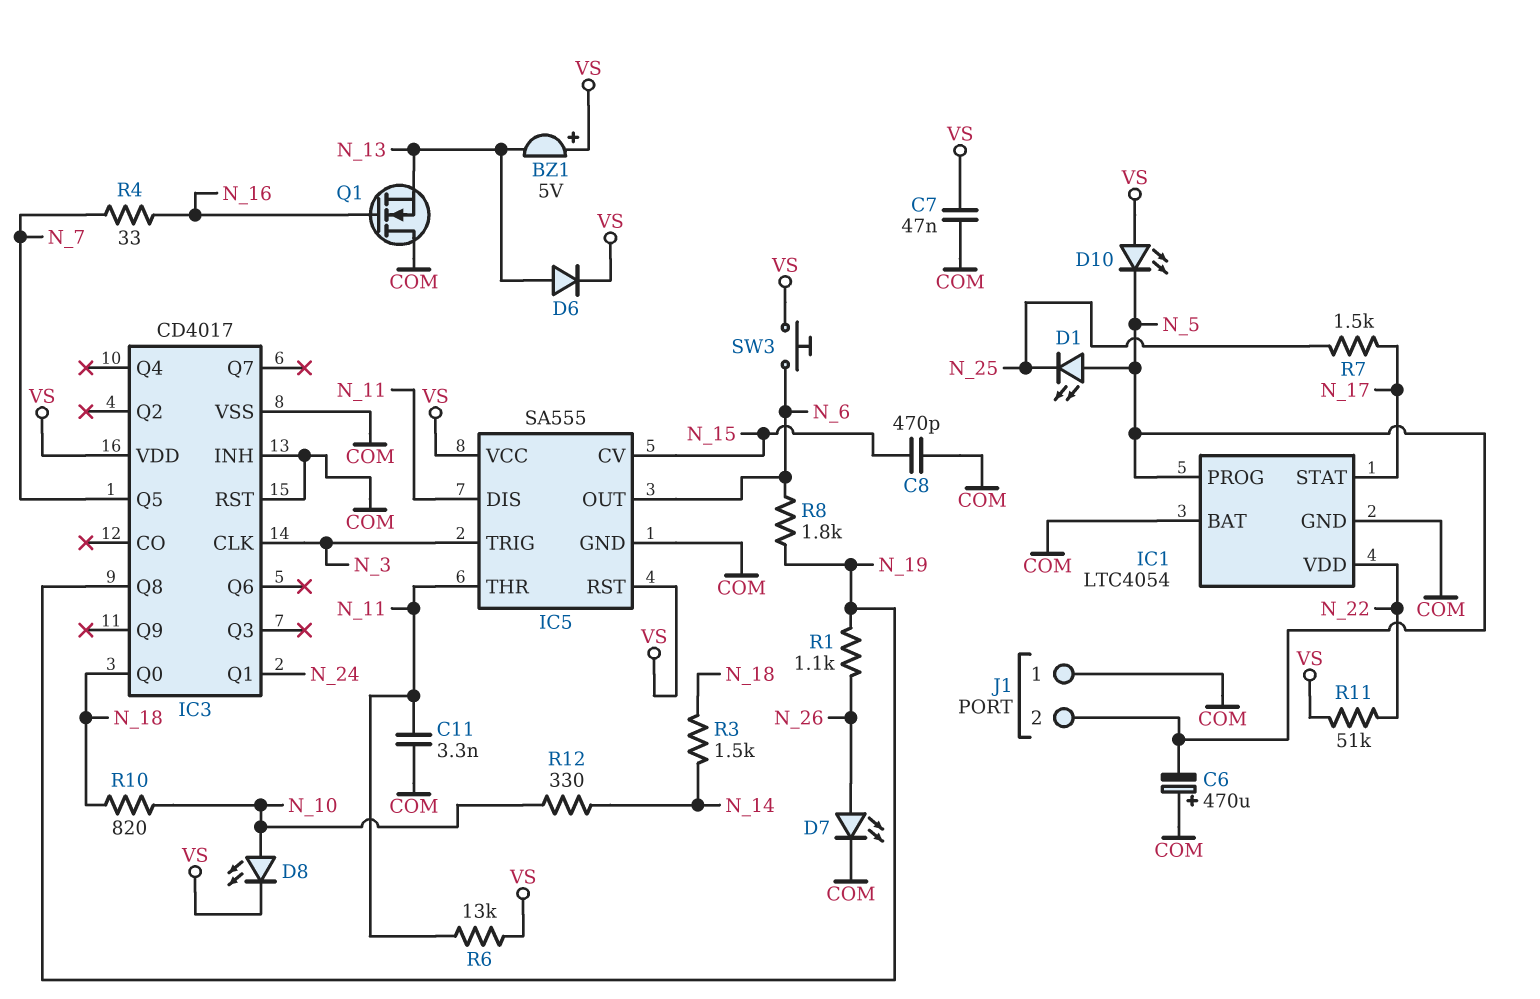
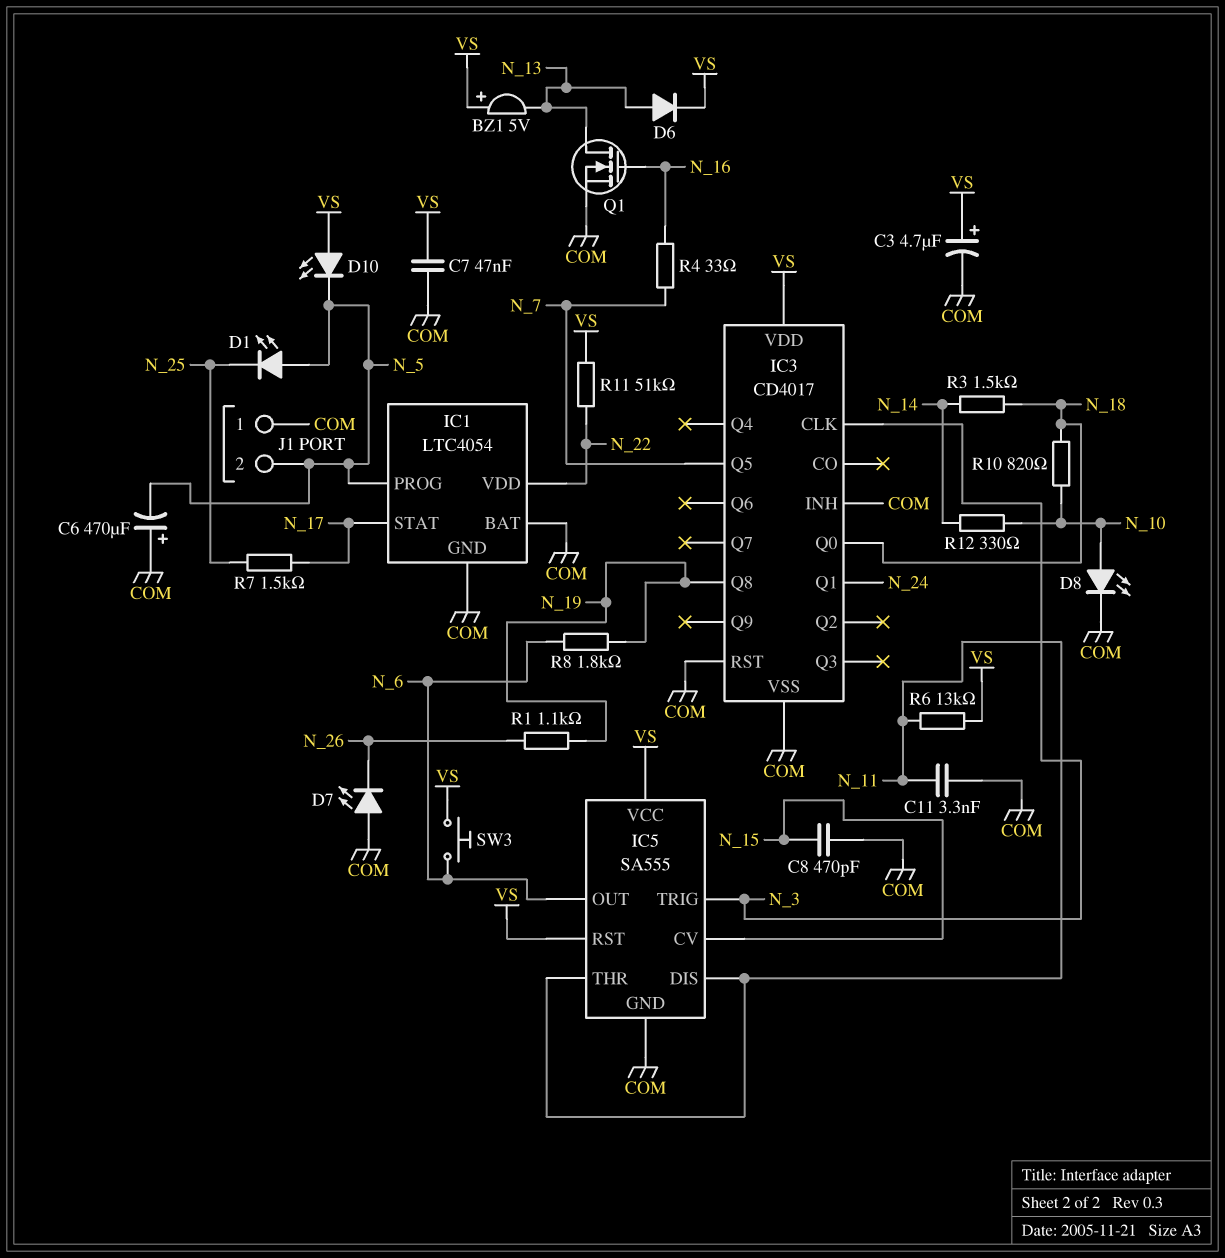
C3: none -> 4.7uF (plus VS, minus COM)
D7: LED (A N_26, K COM) -> LED (A COM, K N_26)
D8: LED (A N_10, K VS) -> LED (A N_10, K COM)
Q1: NMOS (G N_16, D COM, S N_13) -> NMOS (G N_16, D N_13, S COM)

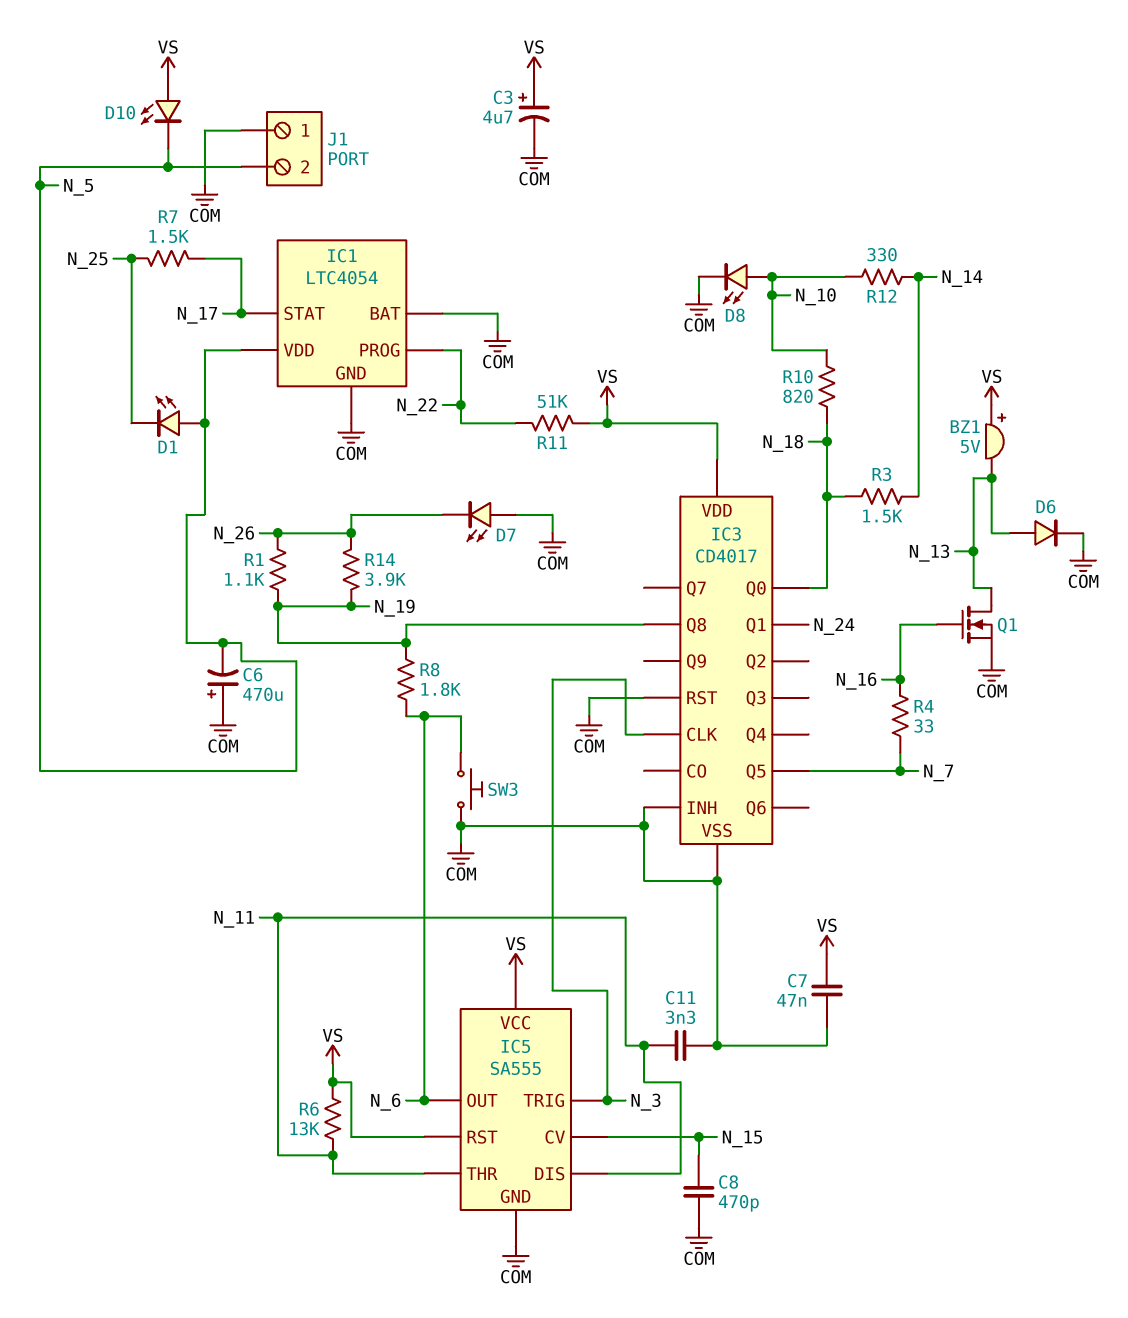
D6: diode (A N_13, K VS) -> diode (A N_13, K COM)
IC1 pin PROG: N_5 -> N_22
IC1 pin VDD: N_22 -> N_5
R14: none -> 3.9k (N_19, N_26)
SW3: button (N_6, VS) -> button (COM, N_6)

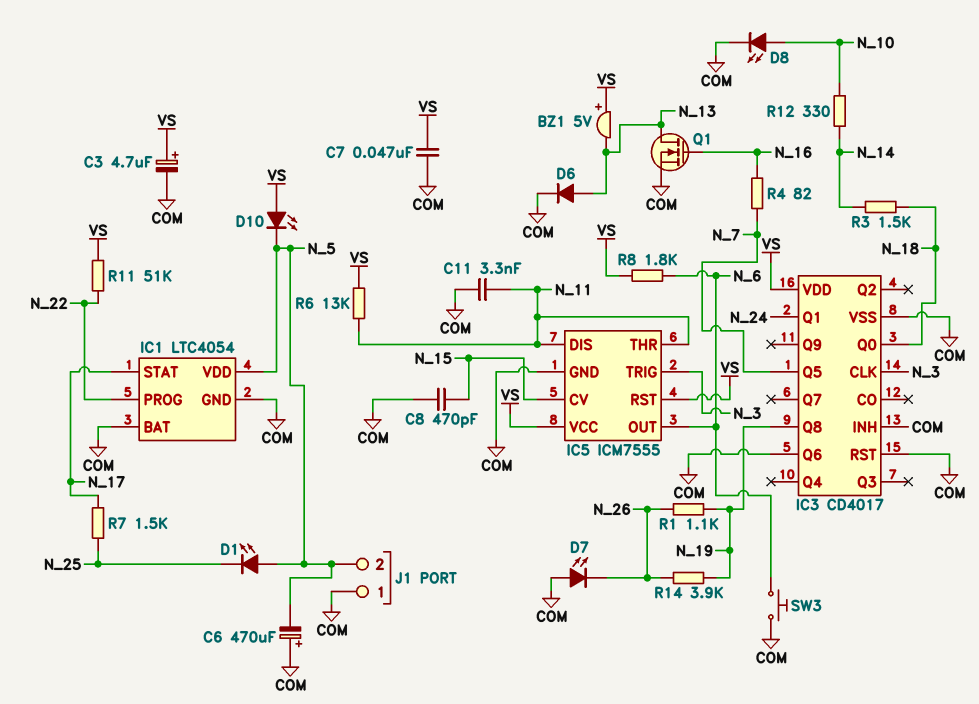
IC3 pin Q6: none -> COM
IC5: SA555 -> ICM7555
R4: 33 (N_7, N_16) -> 82 (N_7, N_16)
R8: 1.8k (N_6, N_19) -> 1.8k (N_6, VS)
R10: 820 (N_10, N_18) -> none

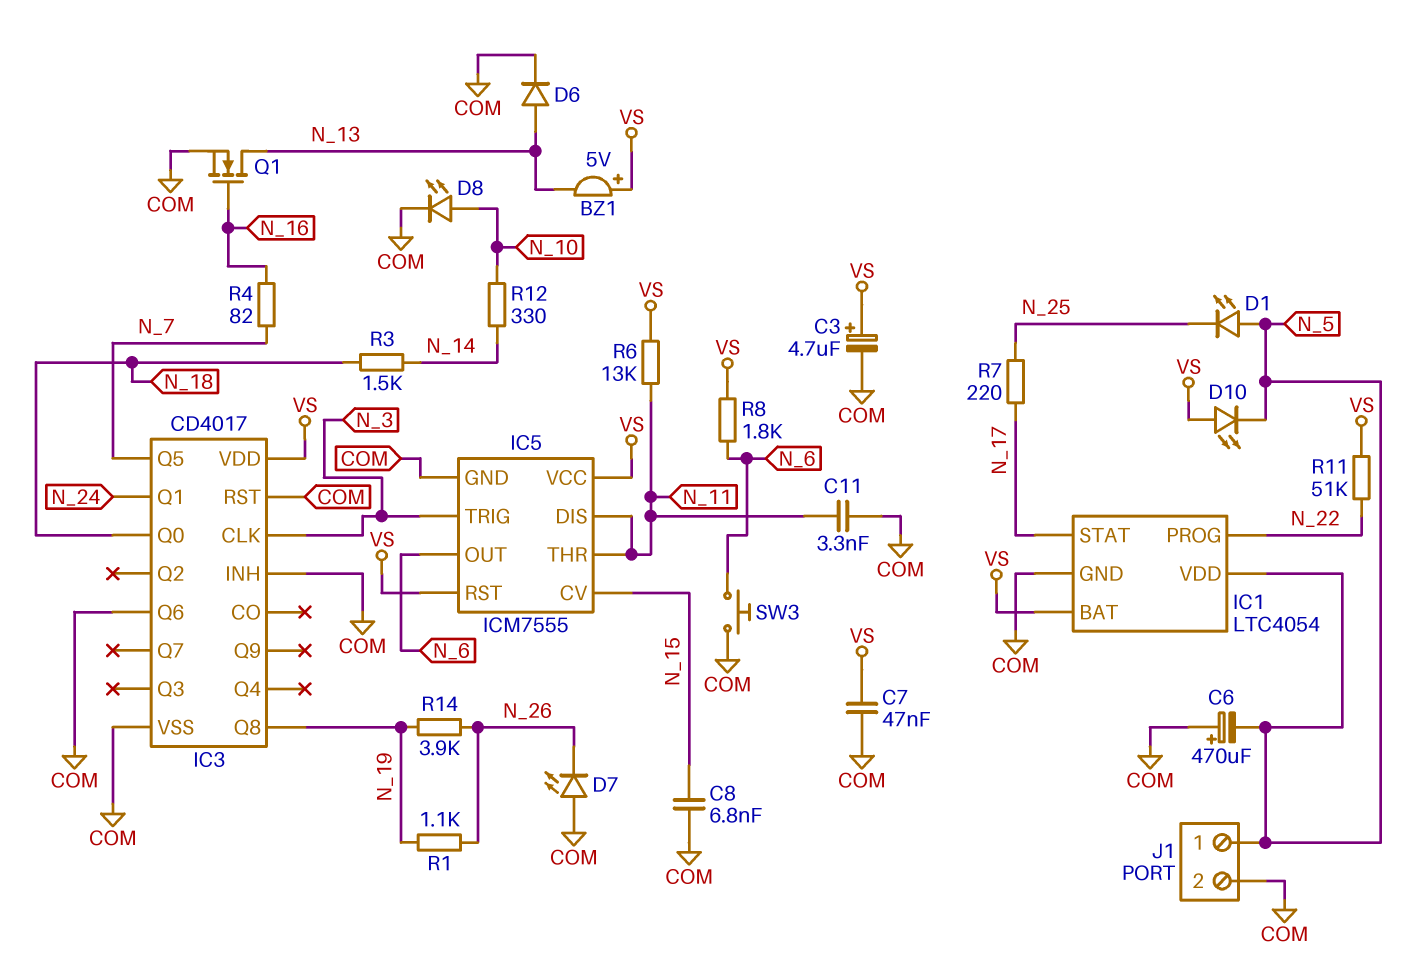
C8: 470pF (COM, N_15) -> 6.8nF (COM, N_15)
IC1 pin BAT: COM -> VS
J1 pin 1: COM -> N_5
J1 pin 2: N_5 -> COM
R7: 1.5k (N_17, N_25) -> 220 (N_17, N_25)

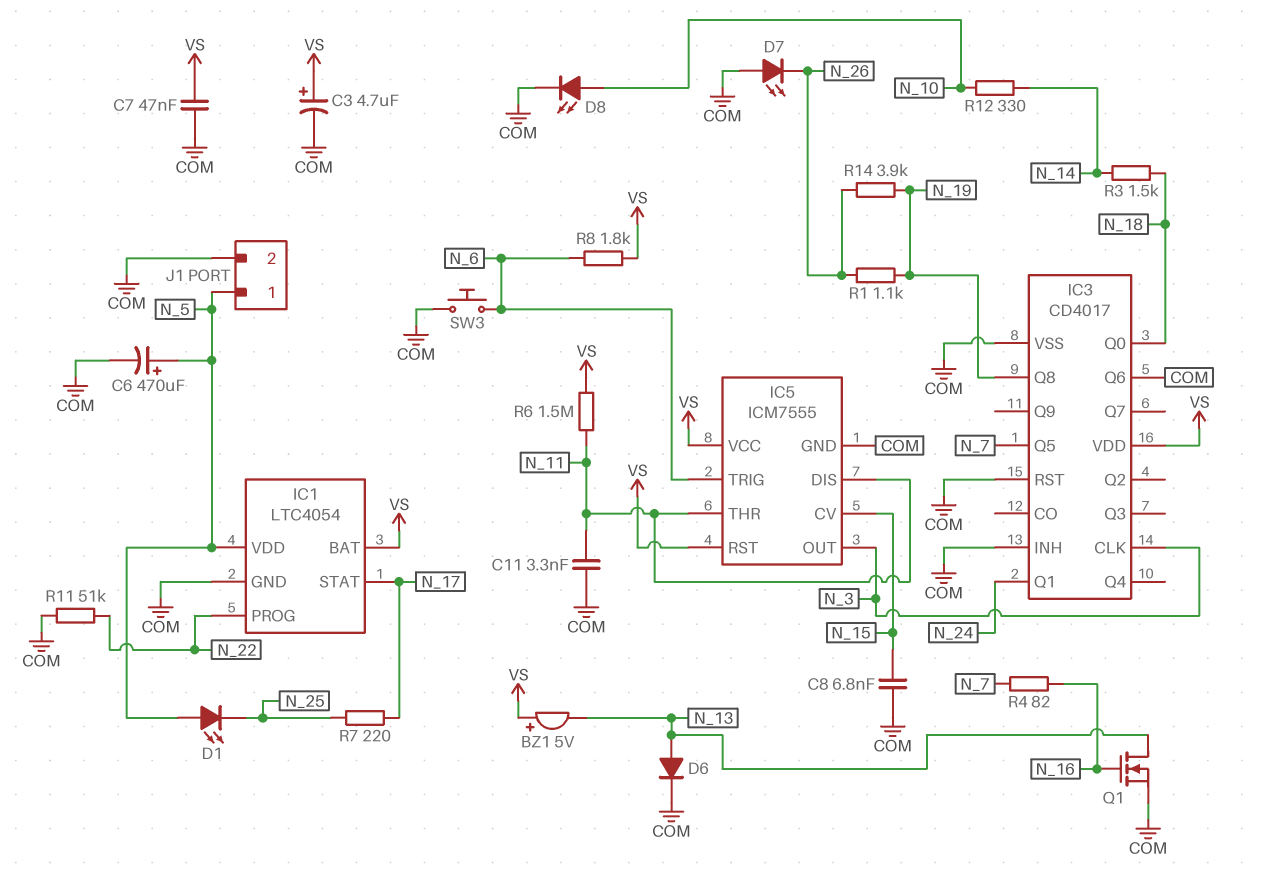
C6: 470uF (plus COM, minus N_5) -> 470uF (plus N_5, minus COM)
D10: LED (A VS, K N_5) -> none
IC5 pin OUT: N_6 -> N_3
IC5 pin TRIG: N_3 -> N_6
R6: 13k (N_11, VS) -> 1.5M (N_11, VS)
R11: 51k (N_22, VS) -> 51k (COM, N_22)

